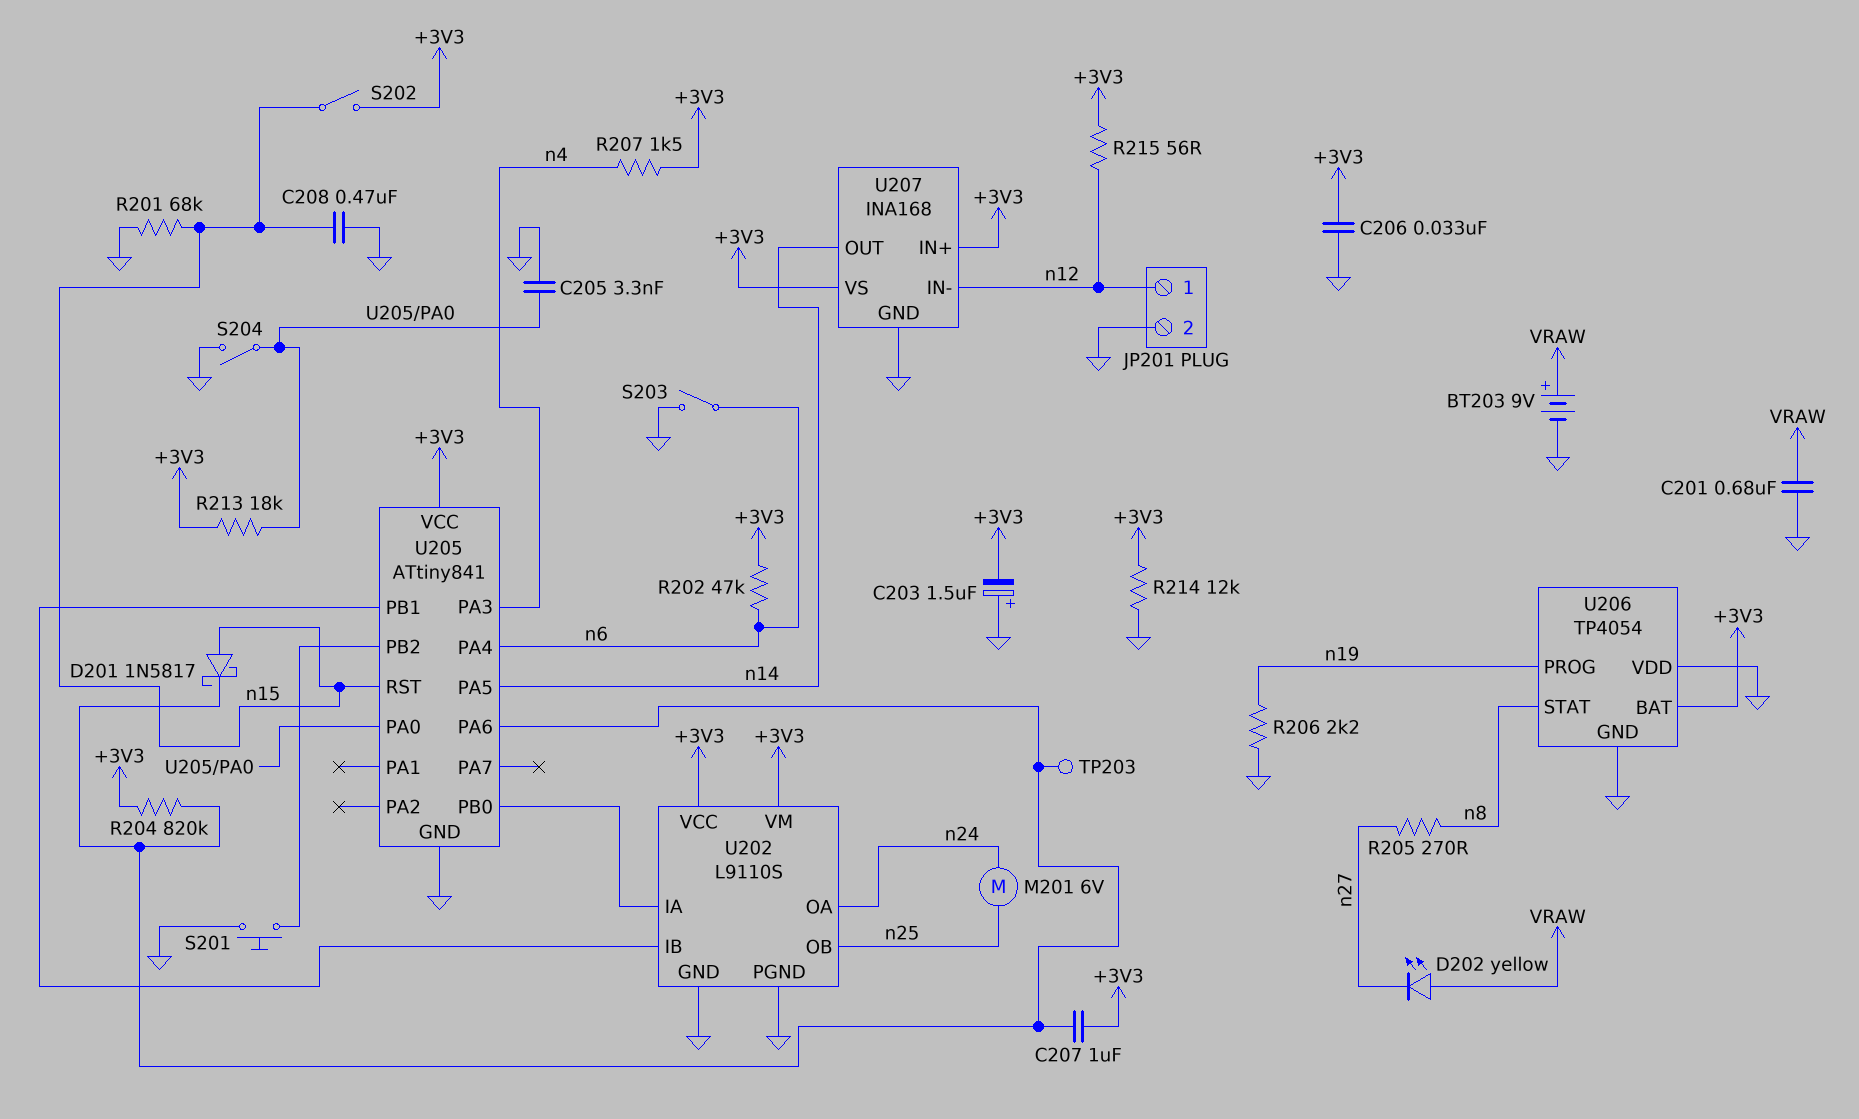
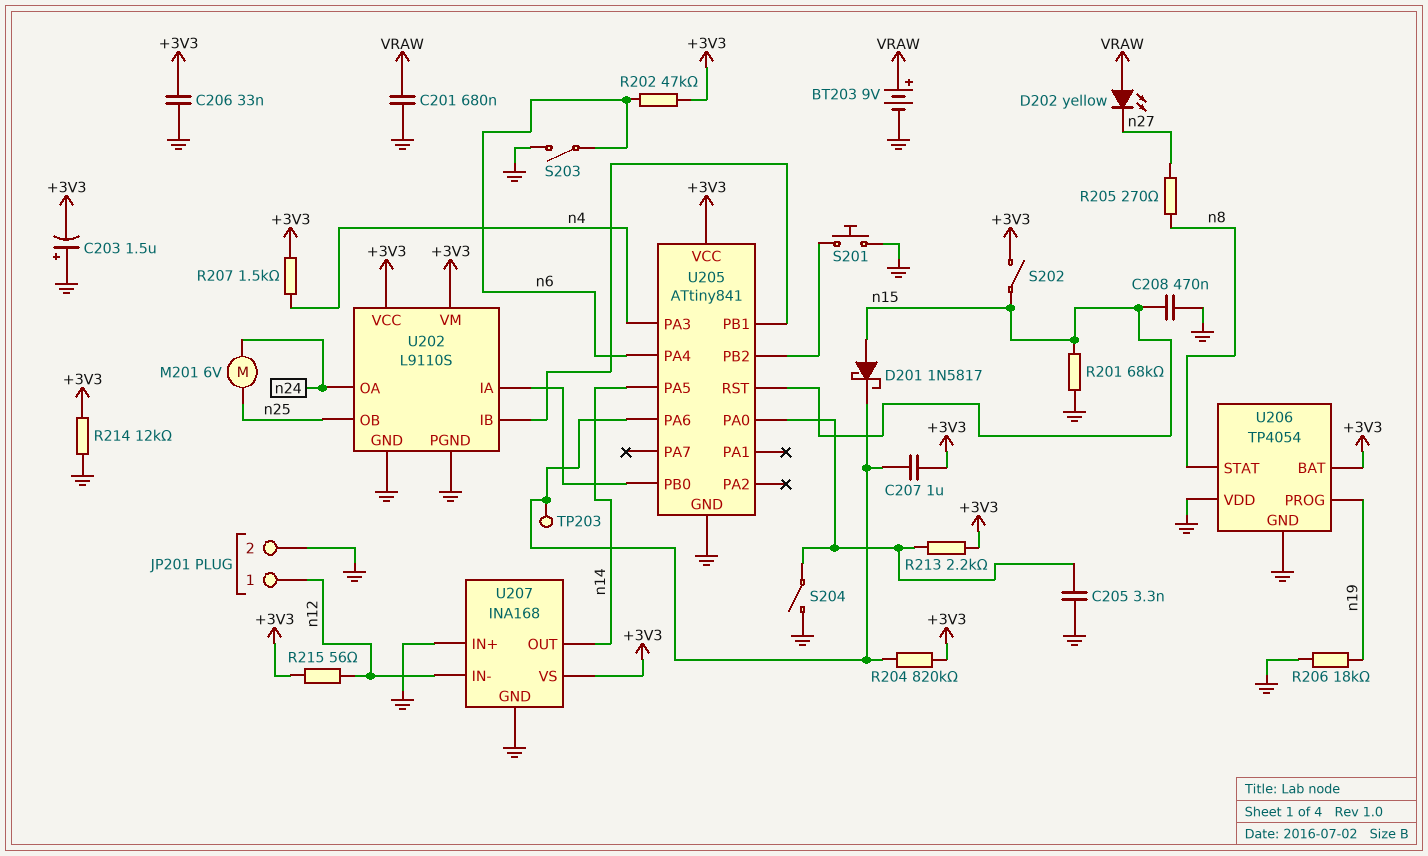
R206: 2.2k (GND, n19) -> 18k (GND, n19)
R213: 18k (+3V3, U205/PA0) -> 2.2k (+3V3, U205/PA0)
U207 pin IN+: +3V3 -> GND

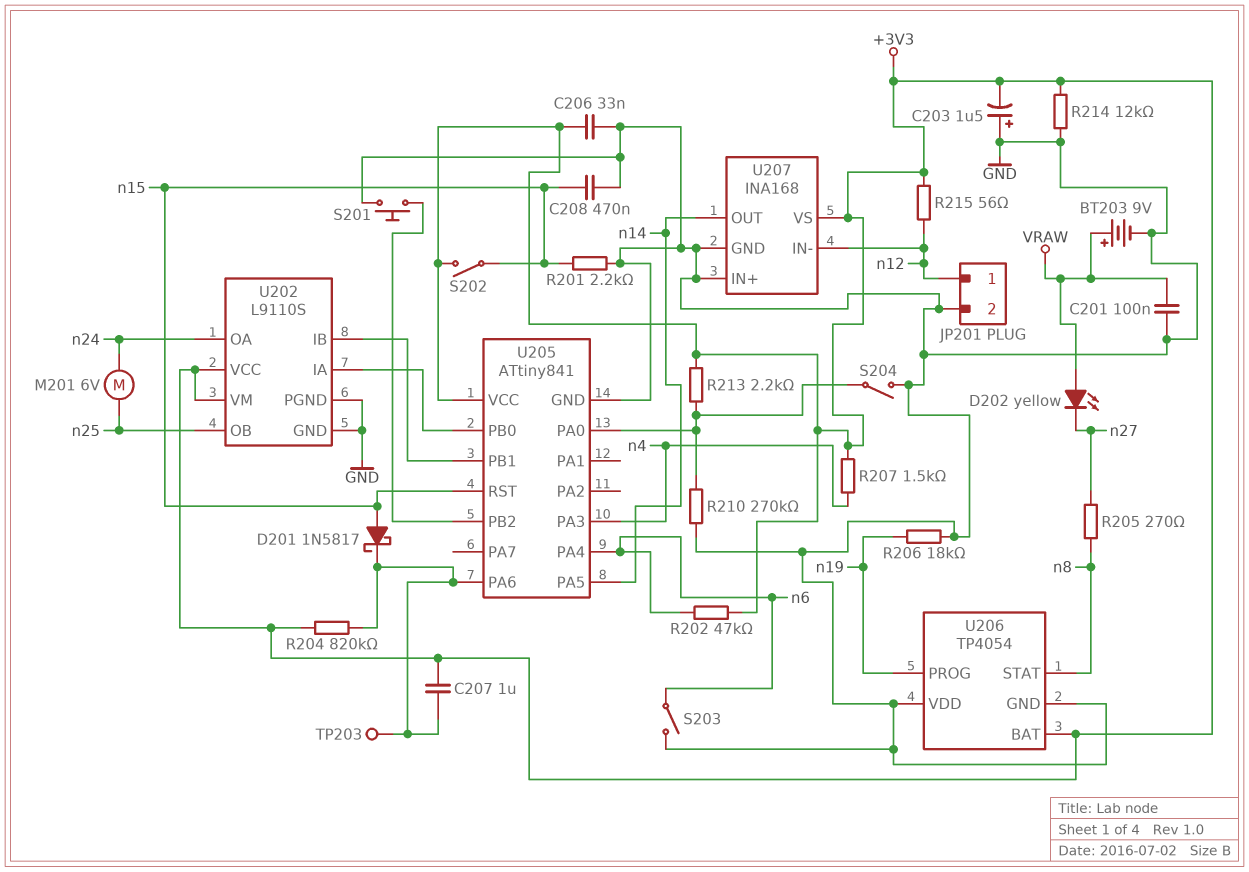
C201: 680nF (GND, VRAW) -> 100nF (GND, VRAW)
C205: 3.3nF (GND, U205/PA0) -> none
R201: 68k (GND, n15) -> 2.2k (GND, n15)
R210: none -> 270k (GND, U205/PA0)

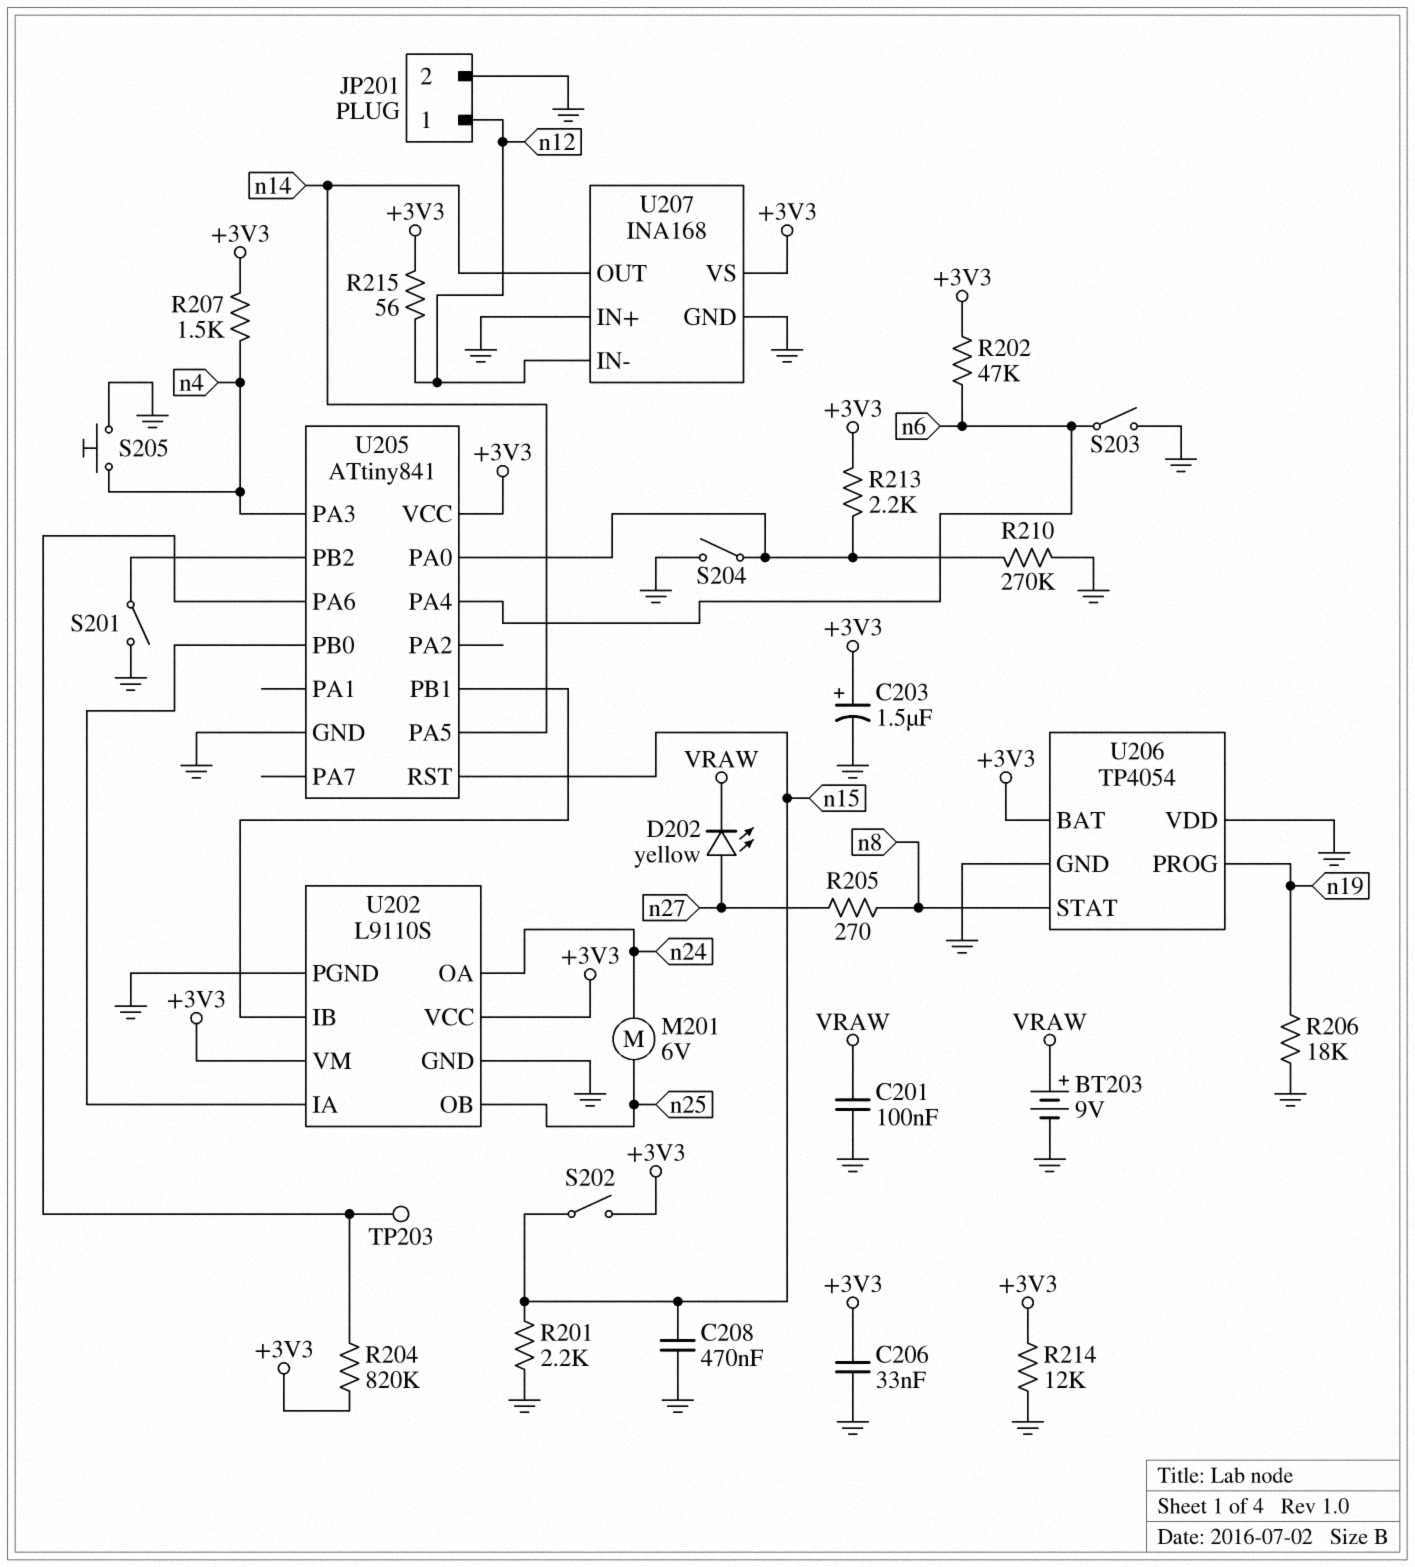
C203: 1.5uF (plus GND, minus +3V3) -> 1.5uF (plus +3V3, minus GND)
C207: 1uF (+3V3, U205/PA6) -> none
D201: schottky 1N5817 (A n15, K U205/PA6) -> none
D202: LED yellow (A VRAW, K n27) -> LED yellow (A n27, K VRAW)
S201: button (GND, U205/PB2) -> switch (GND, U205/PB2)
S205: none -> button (GND, n4)

